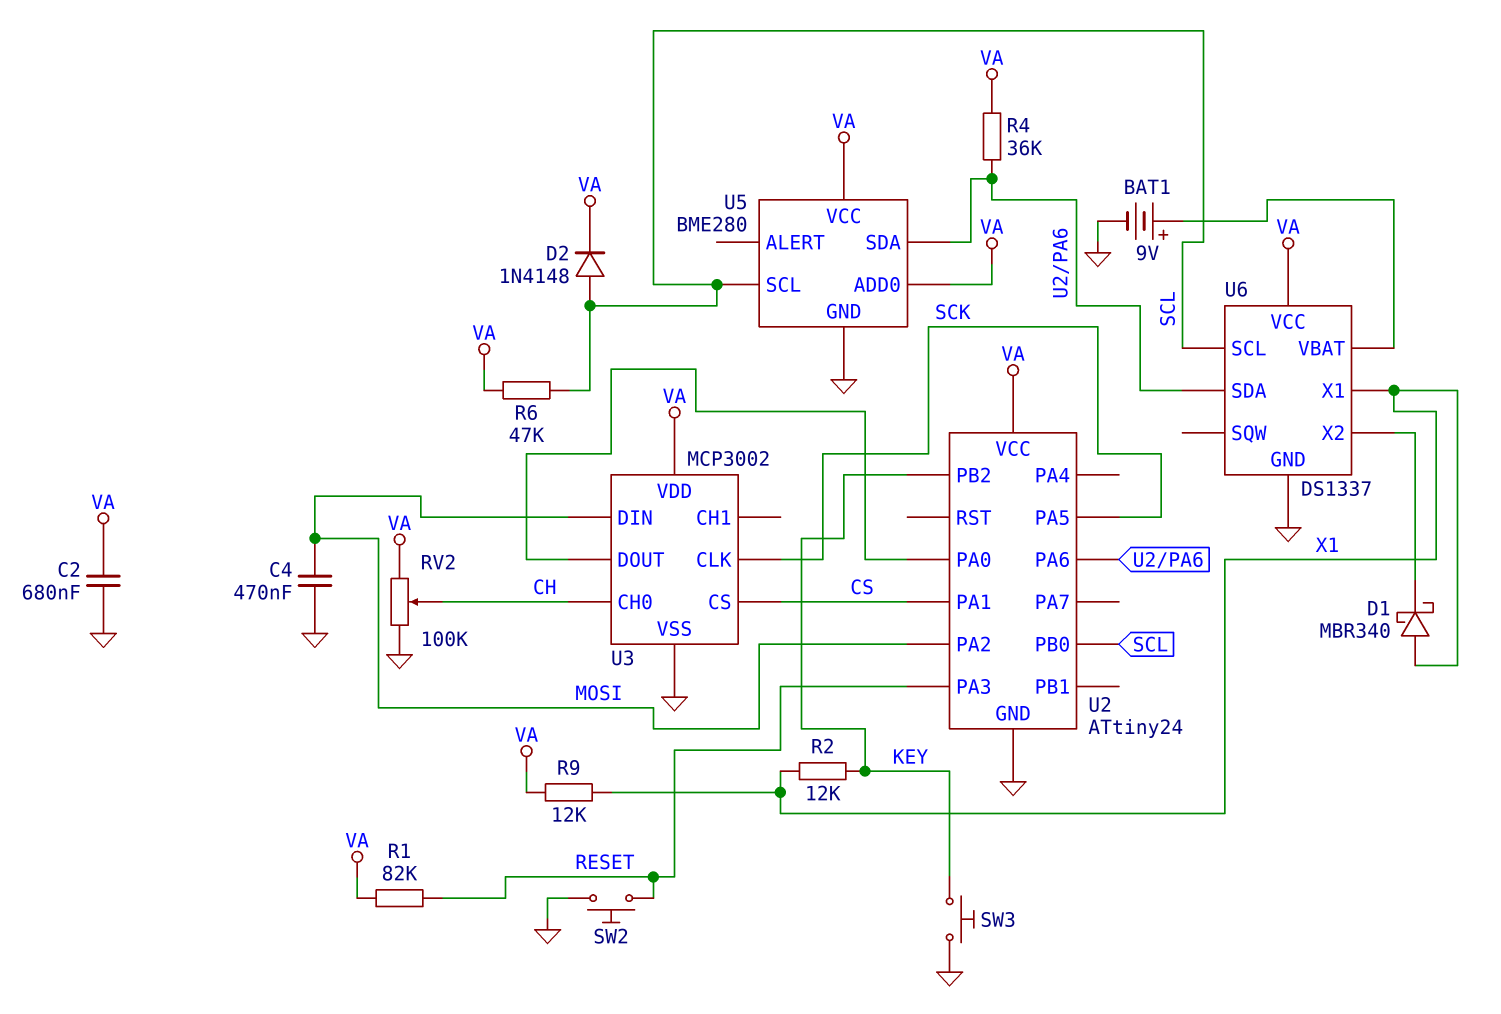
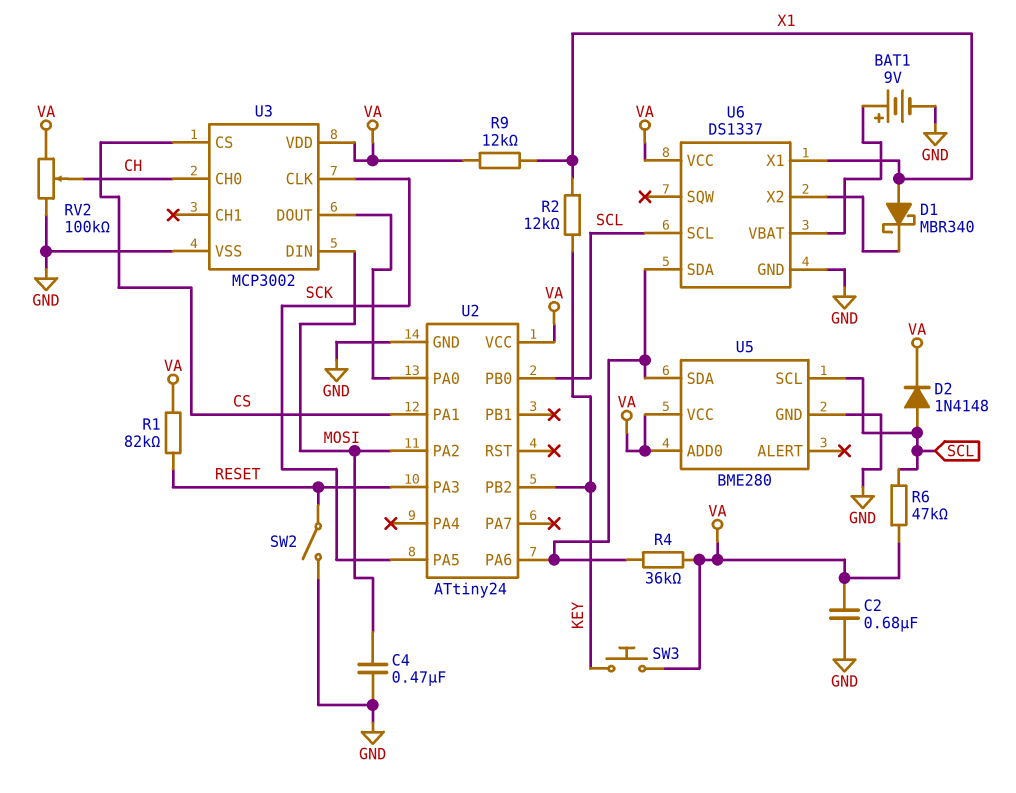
SW2: button (GND, RESET) -> switch (GND, RESET)
SW3: button (GND, KEY) -> button (KEY, VA)

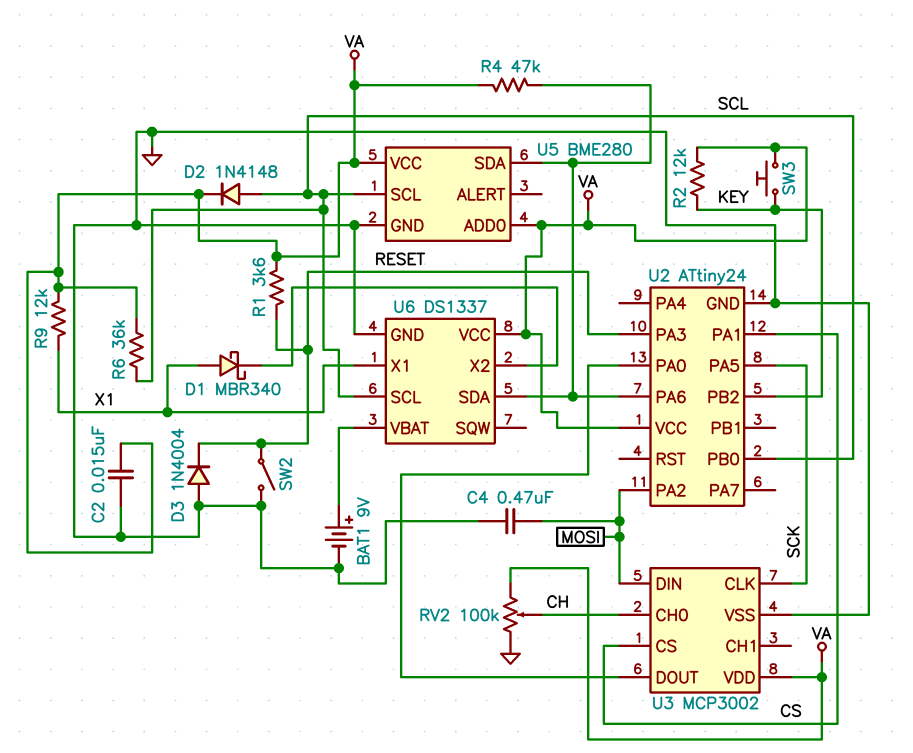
C2: 680nF (GND, VA) -> 15nF (GND, VA)
D3: none -> diode 1N4004 (A GND, K RESET)
R1: 82k (RESET, VA) -> 3.6k (RESET, VA)
R2: 12k (KEY, X1) -> 12k (KEY, VA)
R4: 36k (U2/PA6, VA) -> 47k (U2/PA6, VA)
R6: 47k (SCL, VA) -> 36k (SCL, VA)

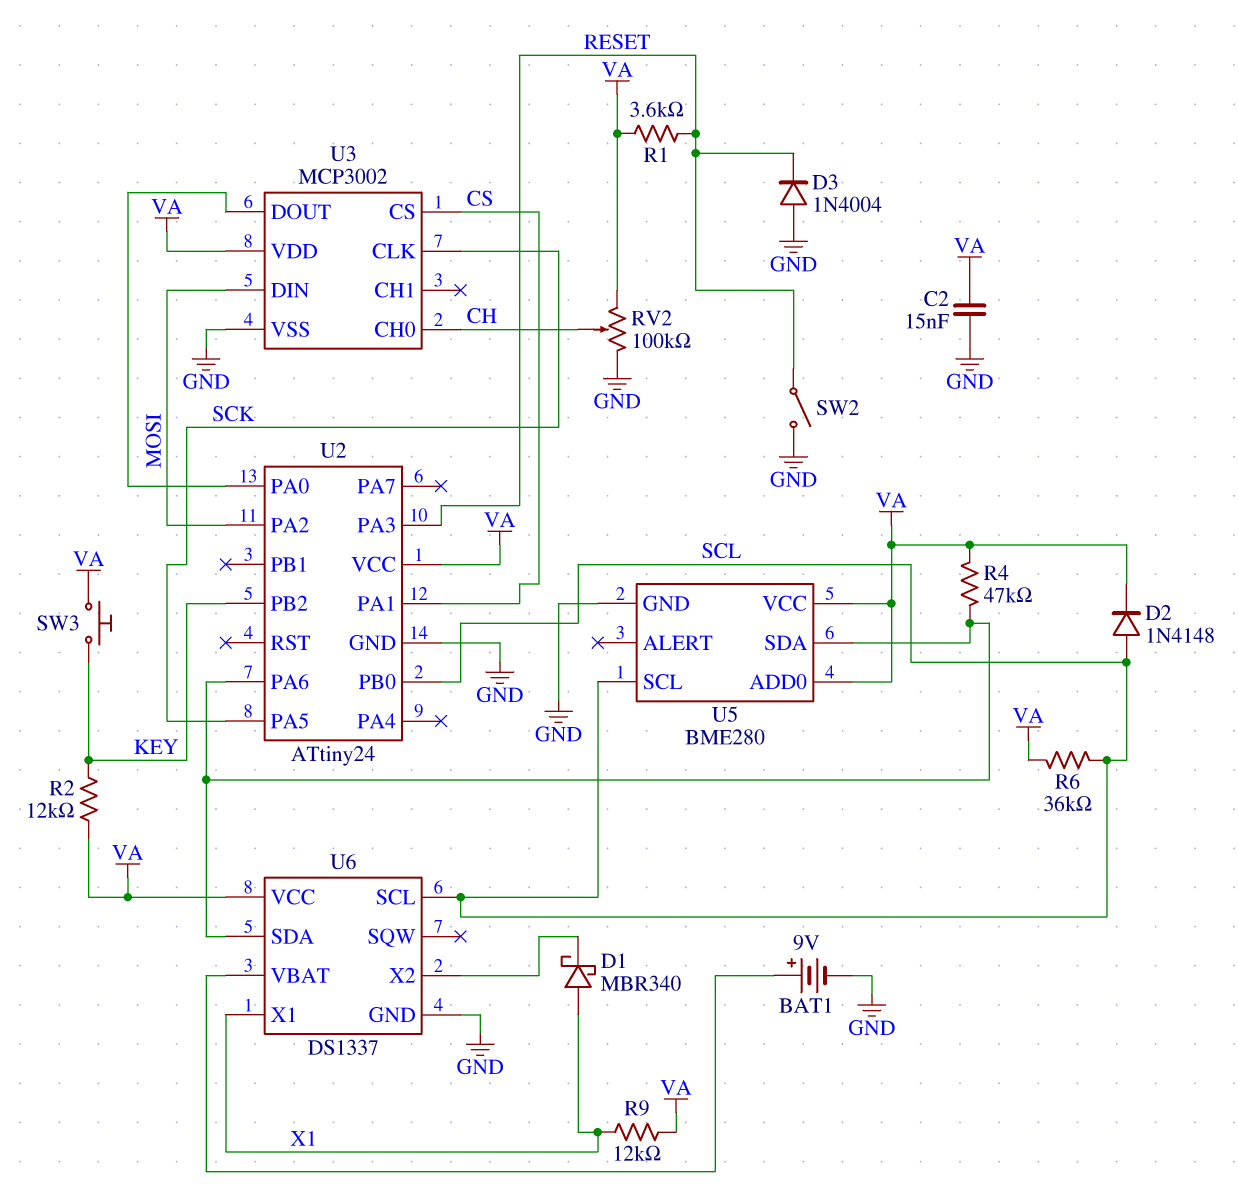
C4: 470nF (GND, MOSI) -> none

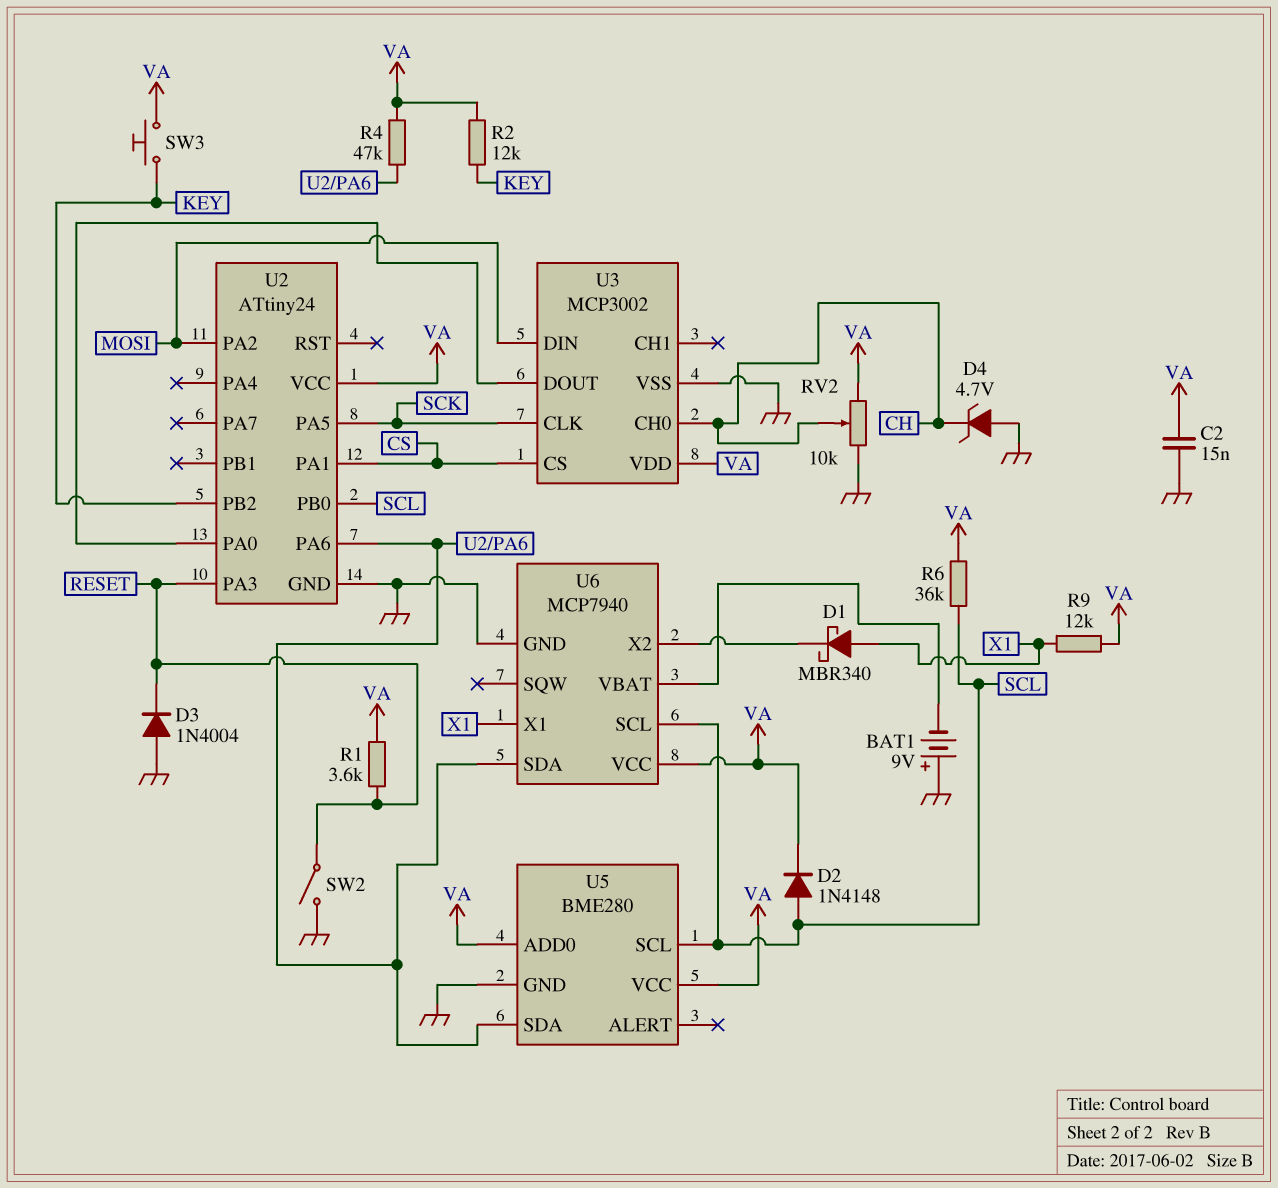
BAT1: 9V (plus U6/VBAT, minus GND) -> 9V (plus GND, minus U6/VBAT)
D4: none -> zener 4.7V (A GND, K CH)
RV2: 100k (GND, VA, wiper CH) -> 10k (GND, VA, wiper CH)
U6: DS1337 -> MCP7940

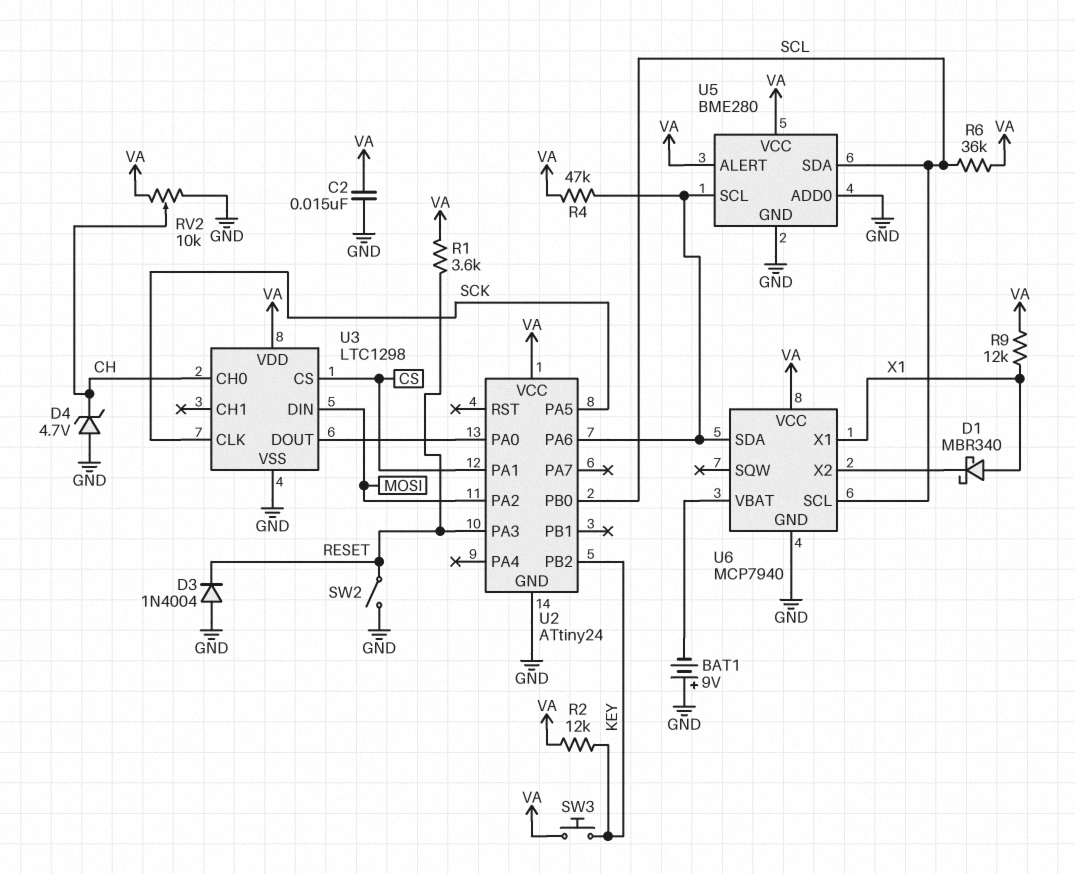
D2: diode 1N4148 (A SCL, K VA) -> none
U3: MCP3002 -> LTC1298
U5 pin ADD0: VA -> GND
U5 pin ALERT: none -> VA
U5 pin SCL: SCL -> U2/PA6
U5 pin SDA: U2/PA6 -> SCL

